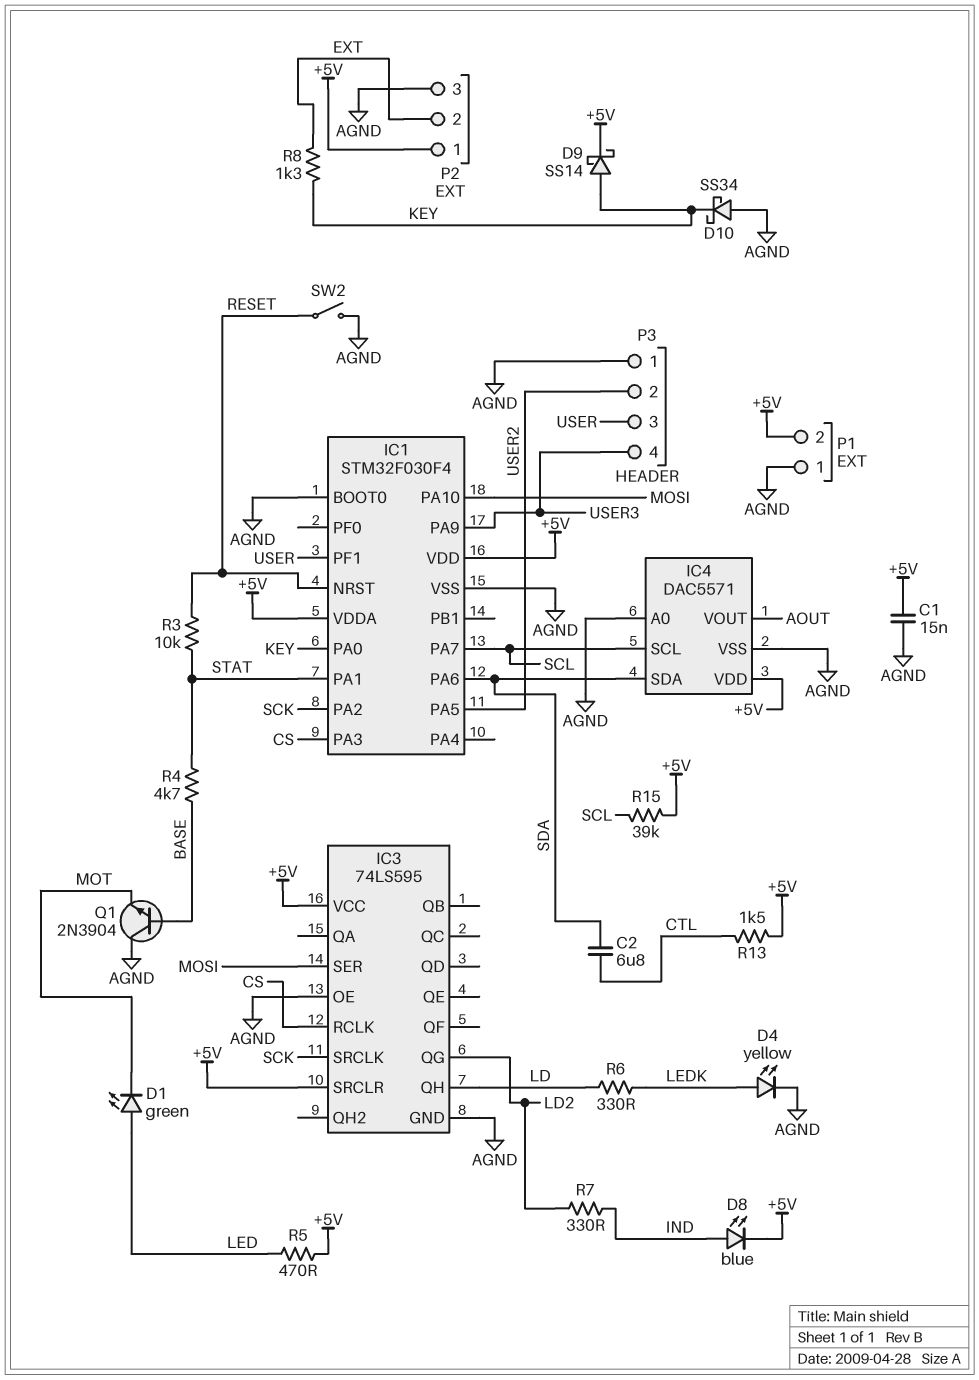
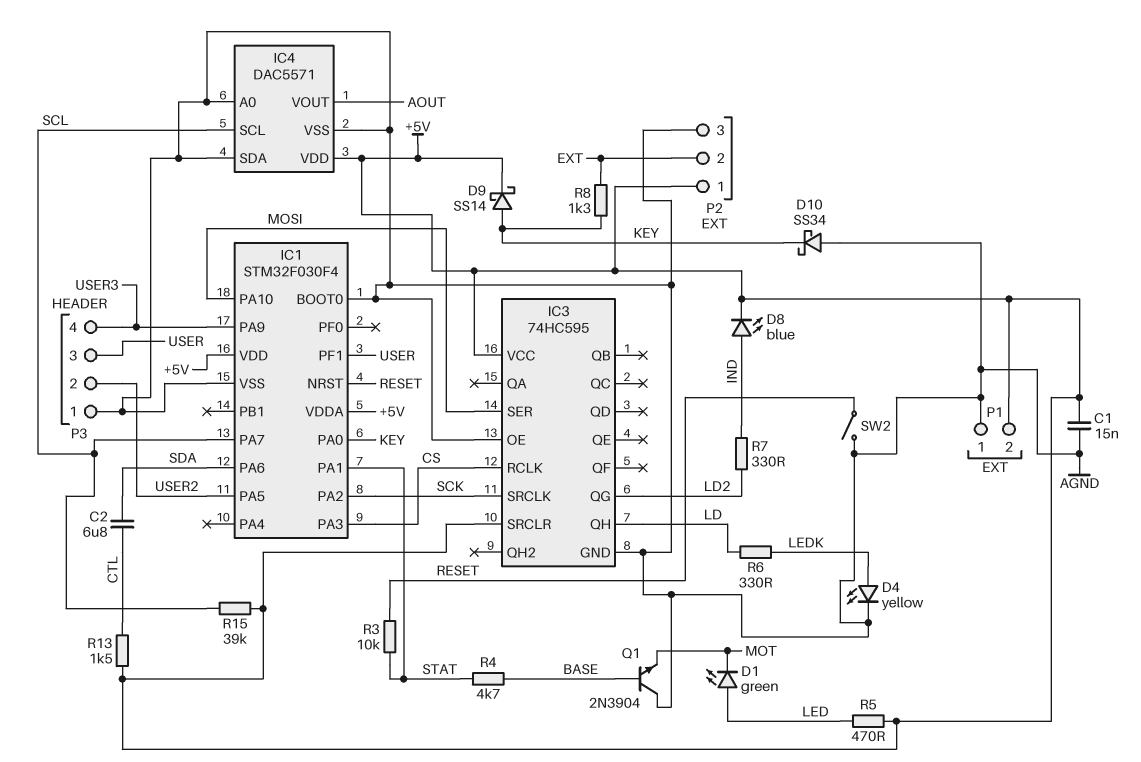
IC3: 74LS595 -> 74HC595
IC4 pin SDA: SDA -> AGND

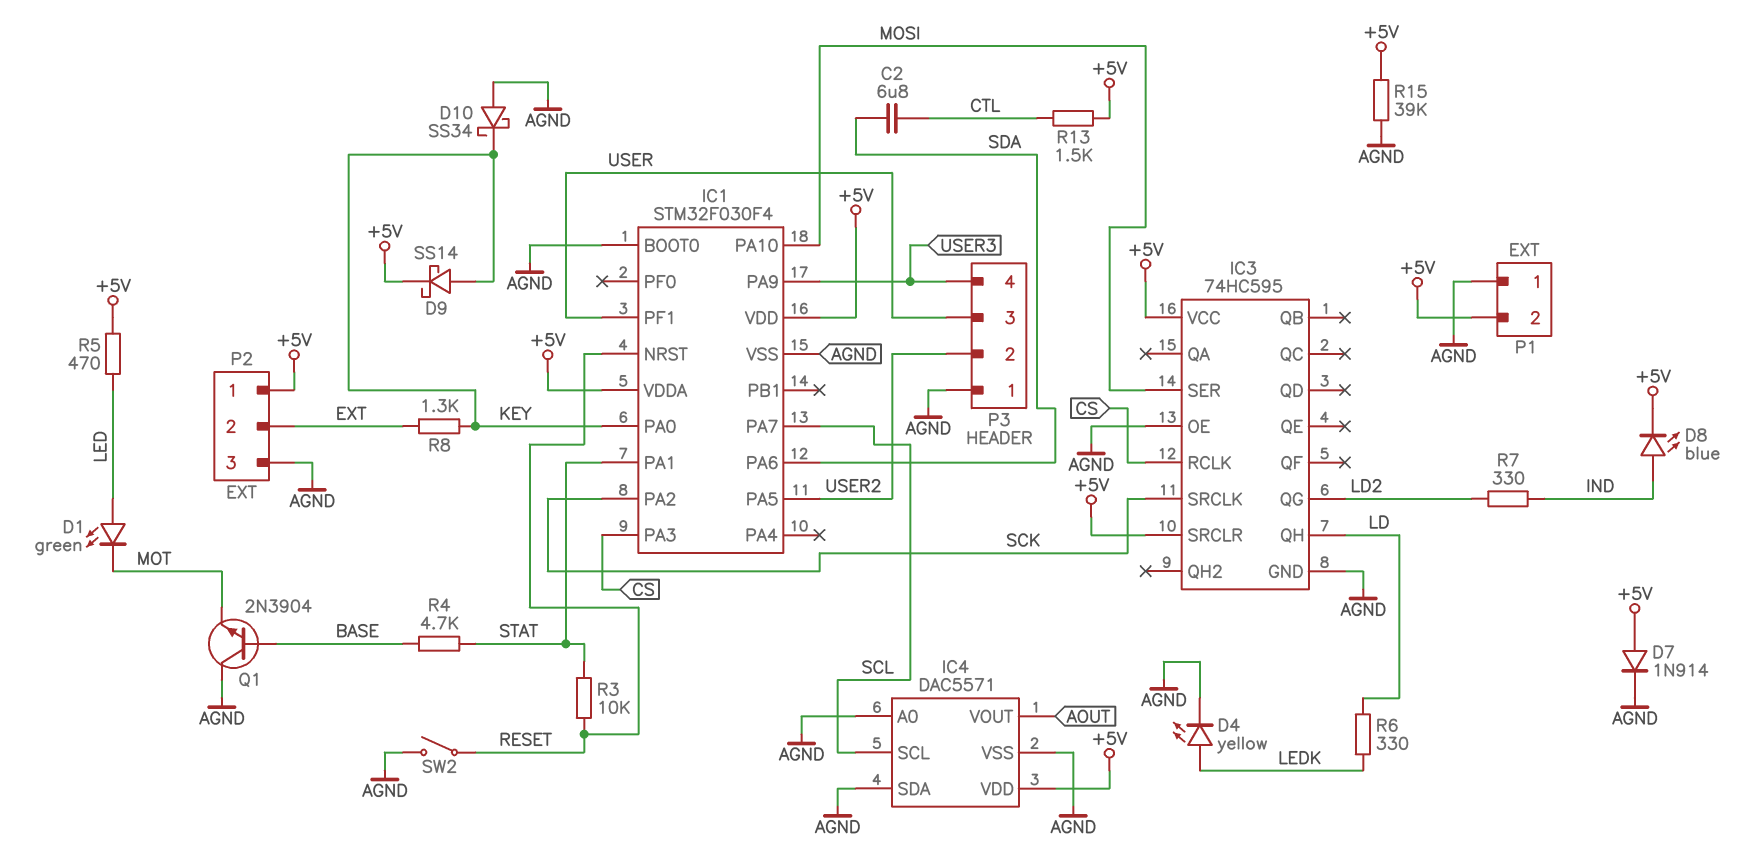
C1: 15nF (+5V, AGND) -> none
D7: none -> diode 1N914 (A +5V, K AGND)
R15: 39k (+5V, SCL) -> 39k (+5V, AGND)

